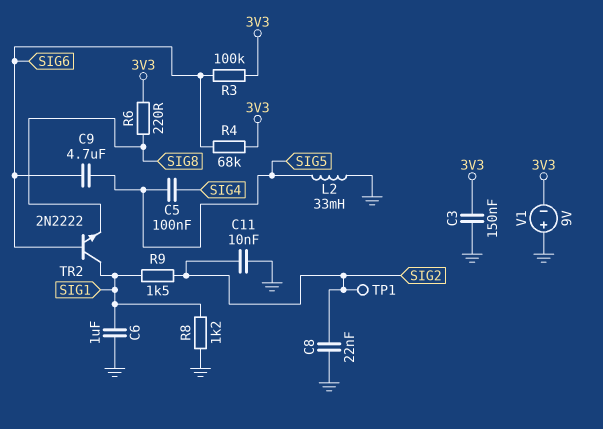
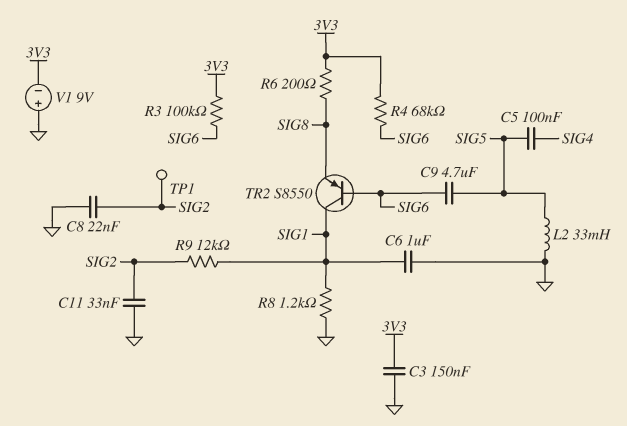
C11: 10nF (GND, SIG2) -> 33nF (GND, SIG2)
R6: 220 (3V3, SIG8) -> 200 (3V3, SIG8)
R9: 1.5k (SIG1, SIG2) -> 12k (SIG1, SIG2)
TR2: NPN 2N2222 (B SIG6, C SIG1, E SIG8) -> PNP S8550 (B SIG6, C SIG1, E SIG8)

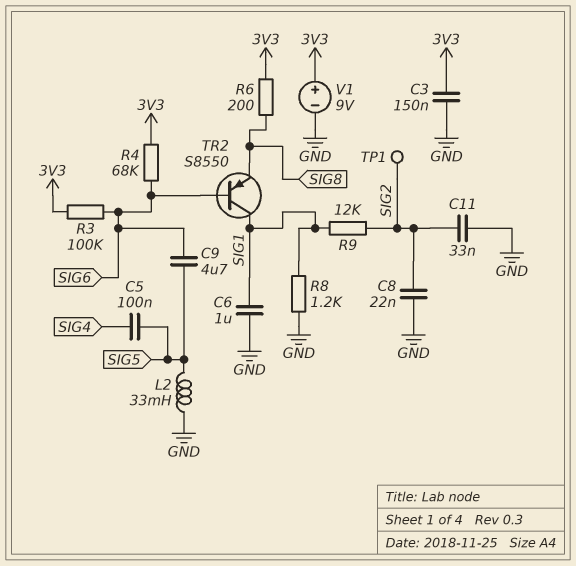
V1: 9V (plus GND, minus 3V3) -> 9V (plus 3V3, minus GND)

